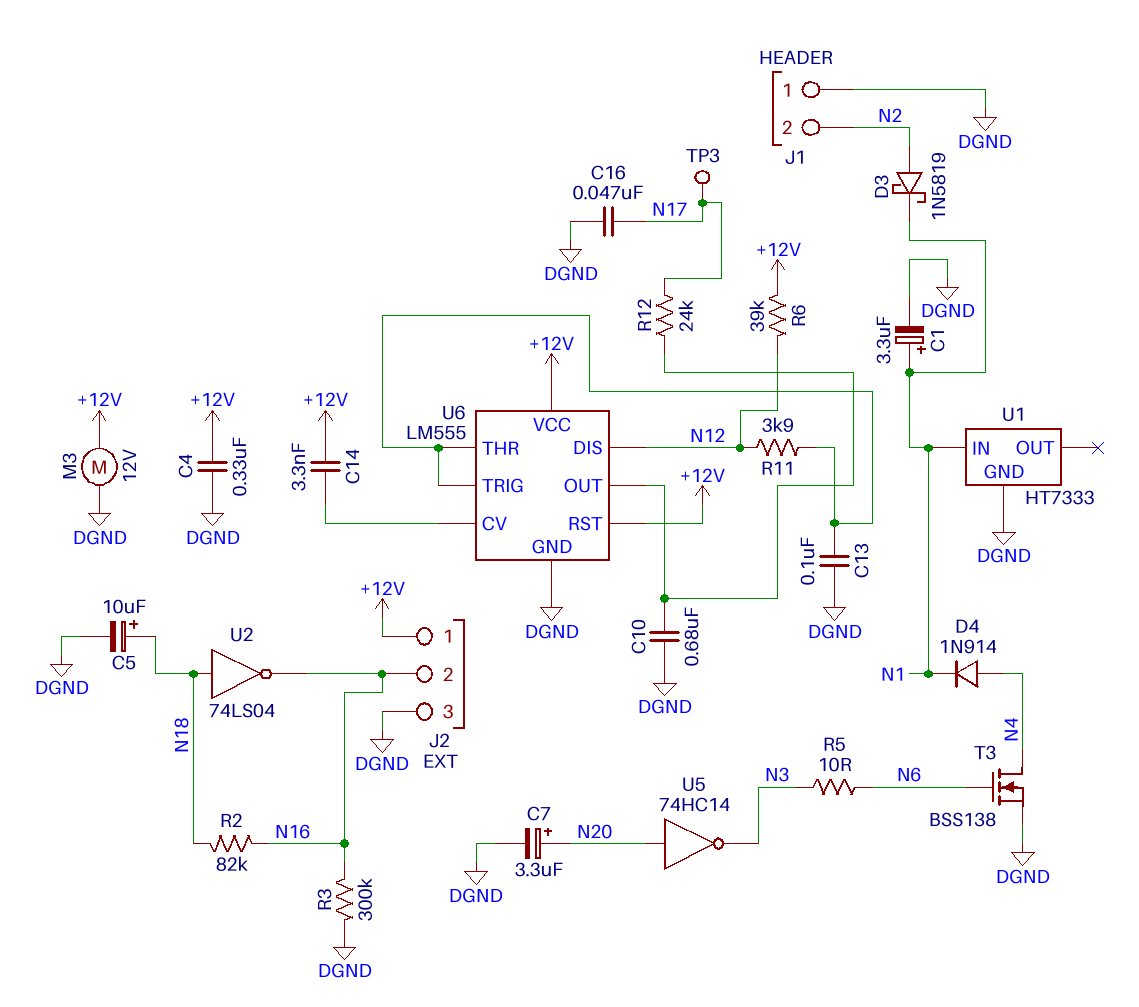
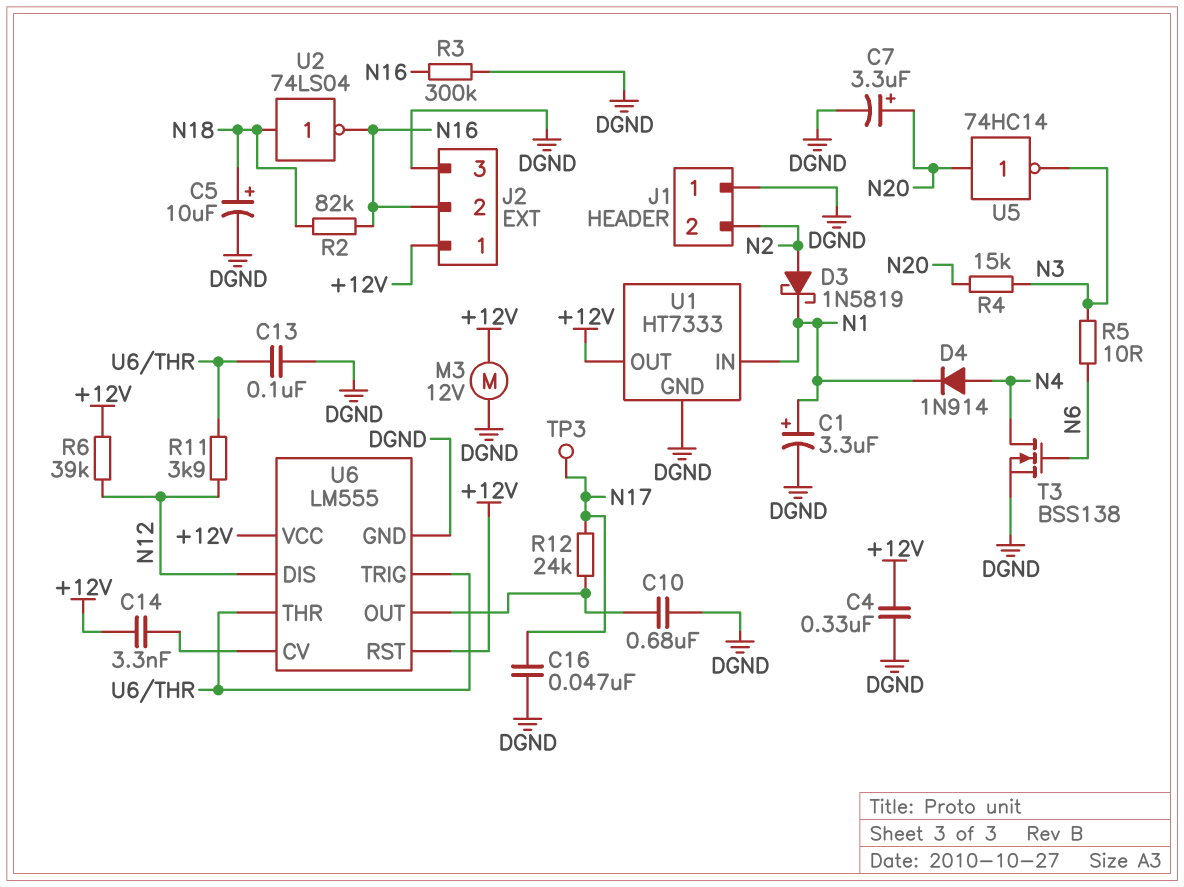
R4: none -> 15k (N3, N20)
U1 pin OUT: none -> +12V

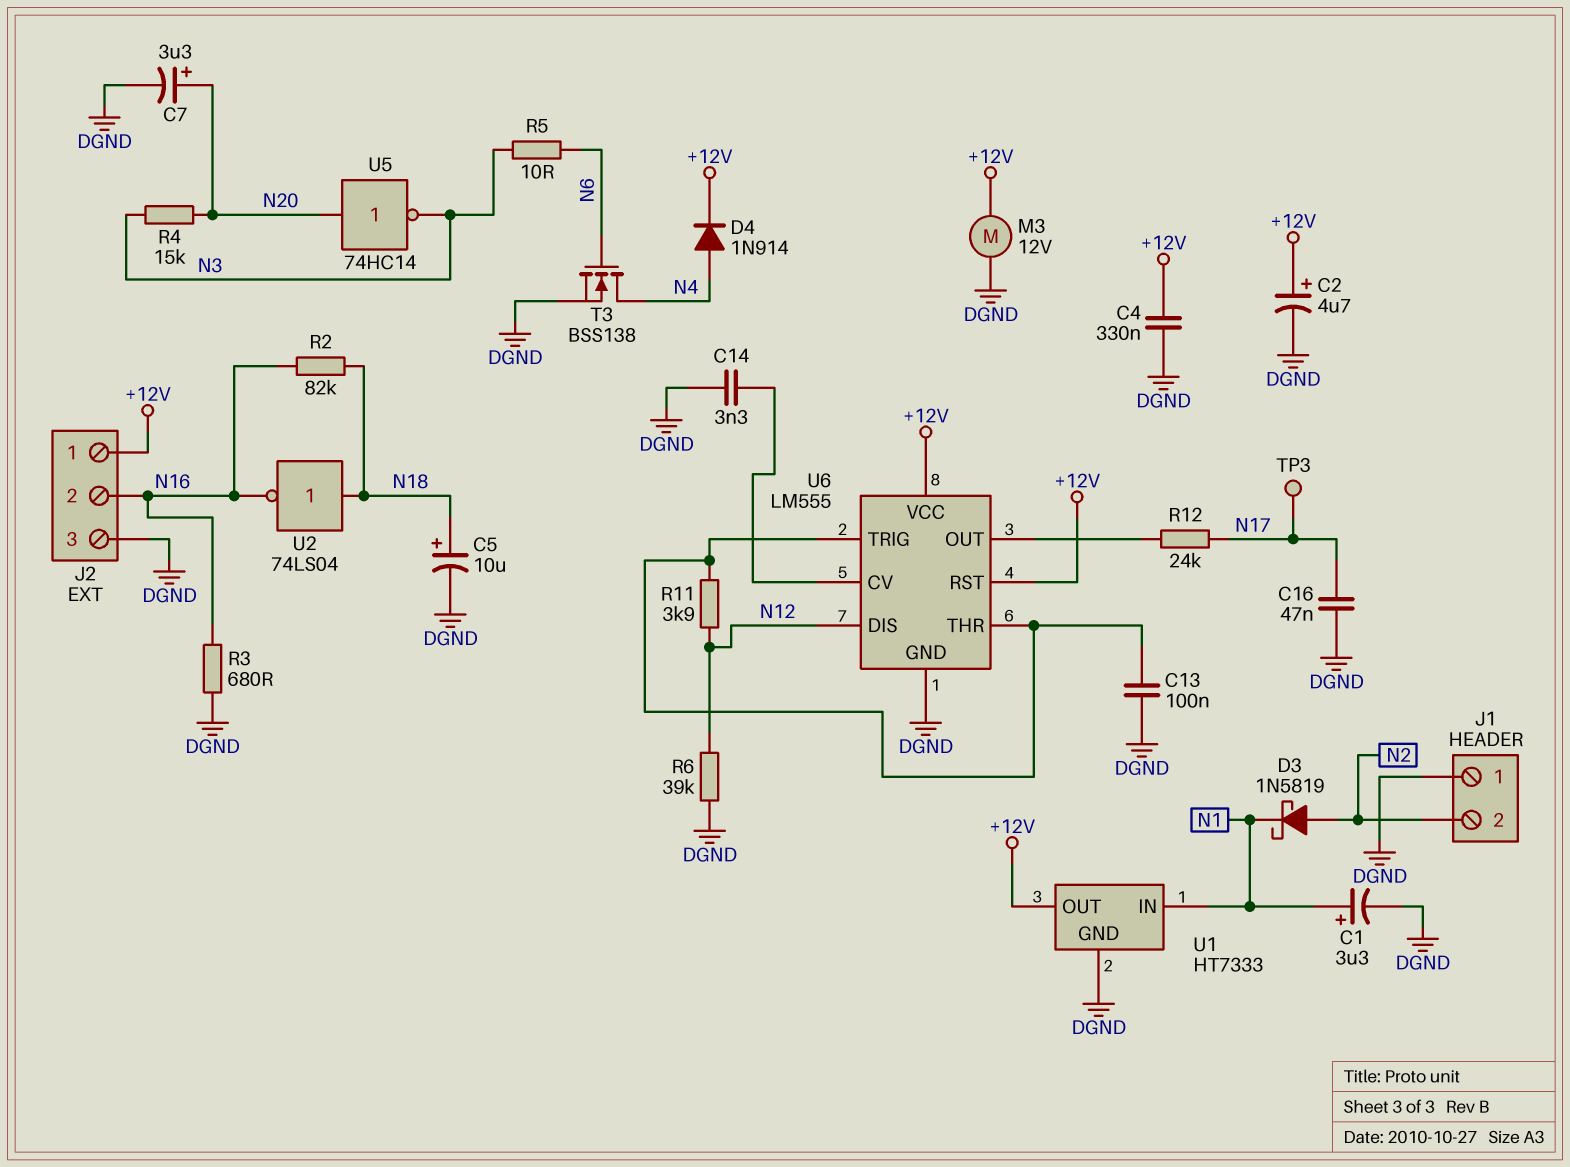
C2: none -> 4.7uF (plus +12V, minus DGND)
C10: 680nF (DGND, U6/OUT) -> none
C14: 3.3nF (+12V, U6/CV) -> 3.3nF (DGND, U6/CV)
D4: diode 1N914 (A N4, K N1) -> diode 1N914 (A N4, K +12V)
R3: 300k (DGND, N16) -> 680 (DGND, N16)
R6: 39k (+12V, N12) -> 39k (DGND, N12)

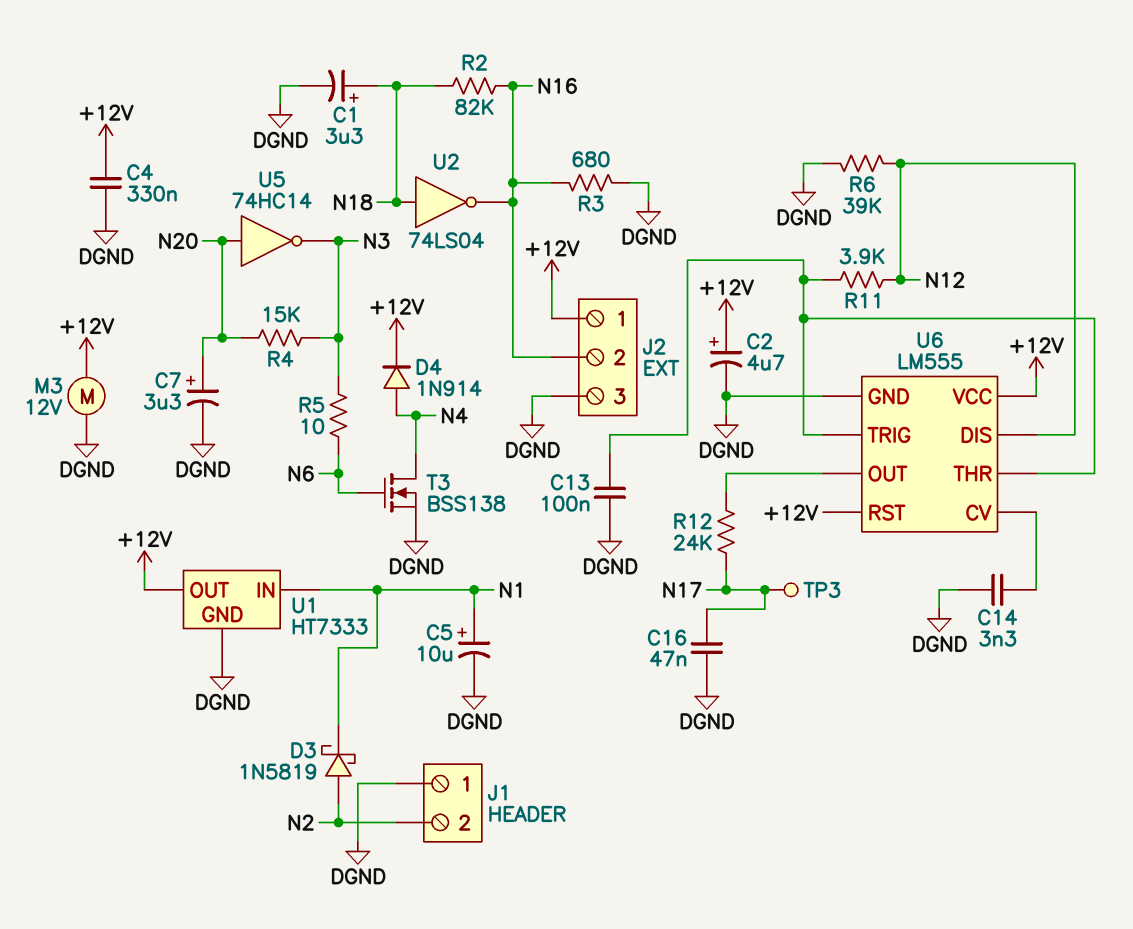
C1: 3.3uF (plus N1, minus DGND) -> 3.3uF (plus N18, minus DGND)
C5: 10uF (plus N18, minus DGND) -> 10uF (plus N1, minus DGND)

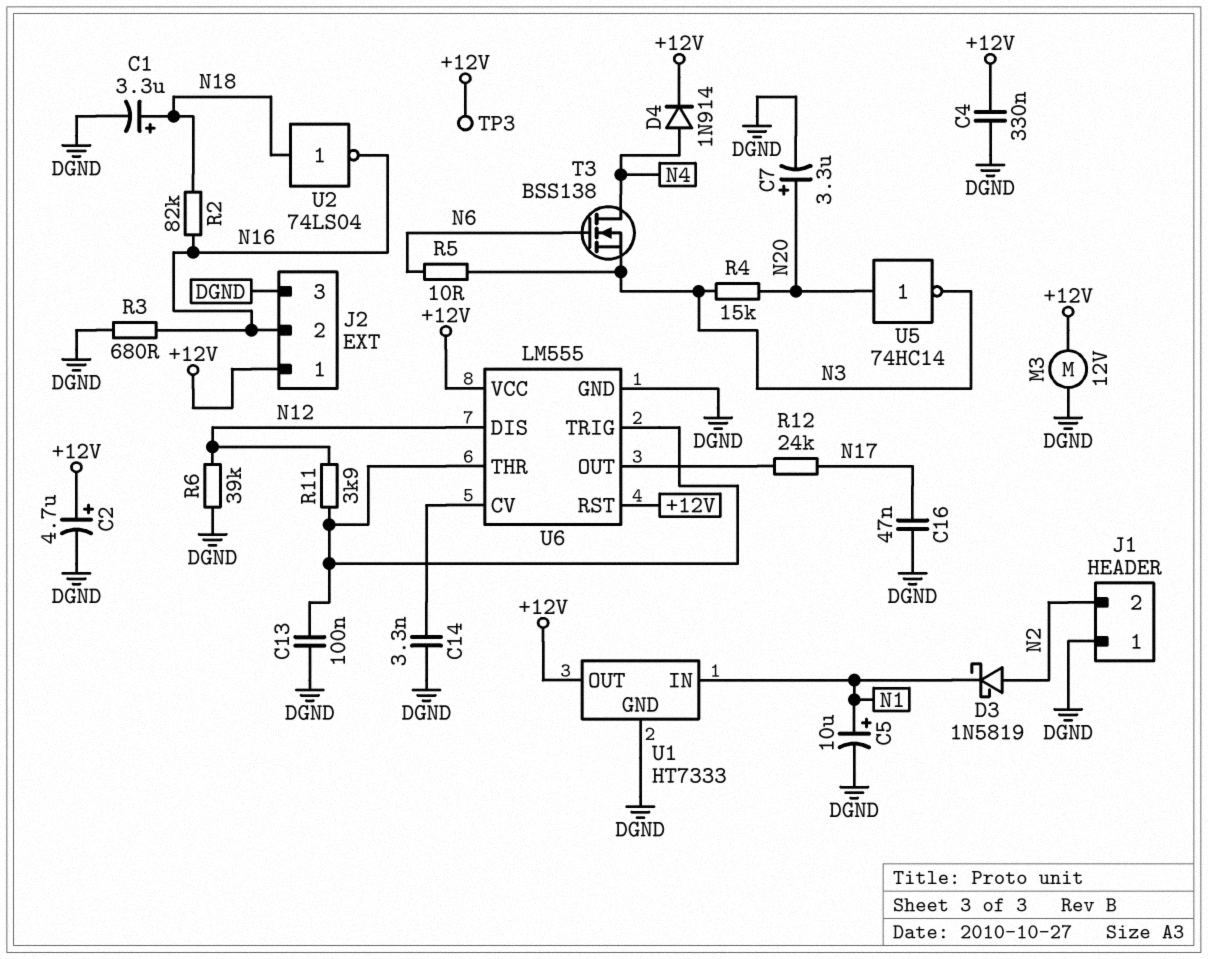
T3: NMOS BSS138 (G N6, D N4, S DGND) -> NMOS BSS138 (G N6, D N4, S N3)
TP3: test point (N17) -> test point (+12V)

